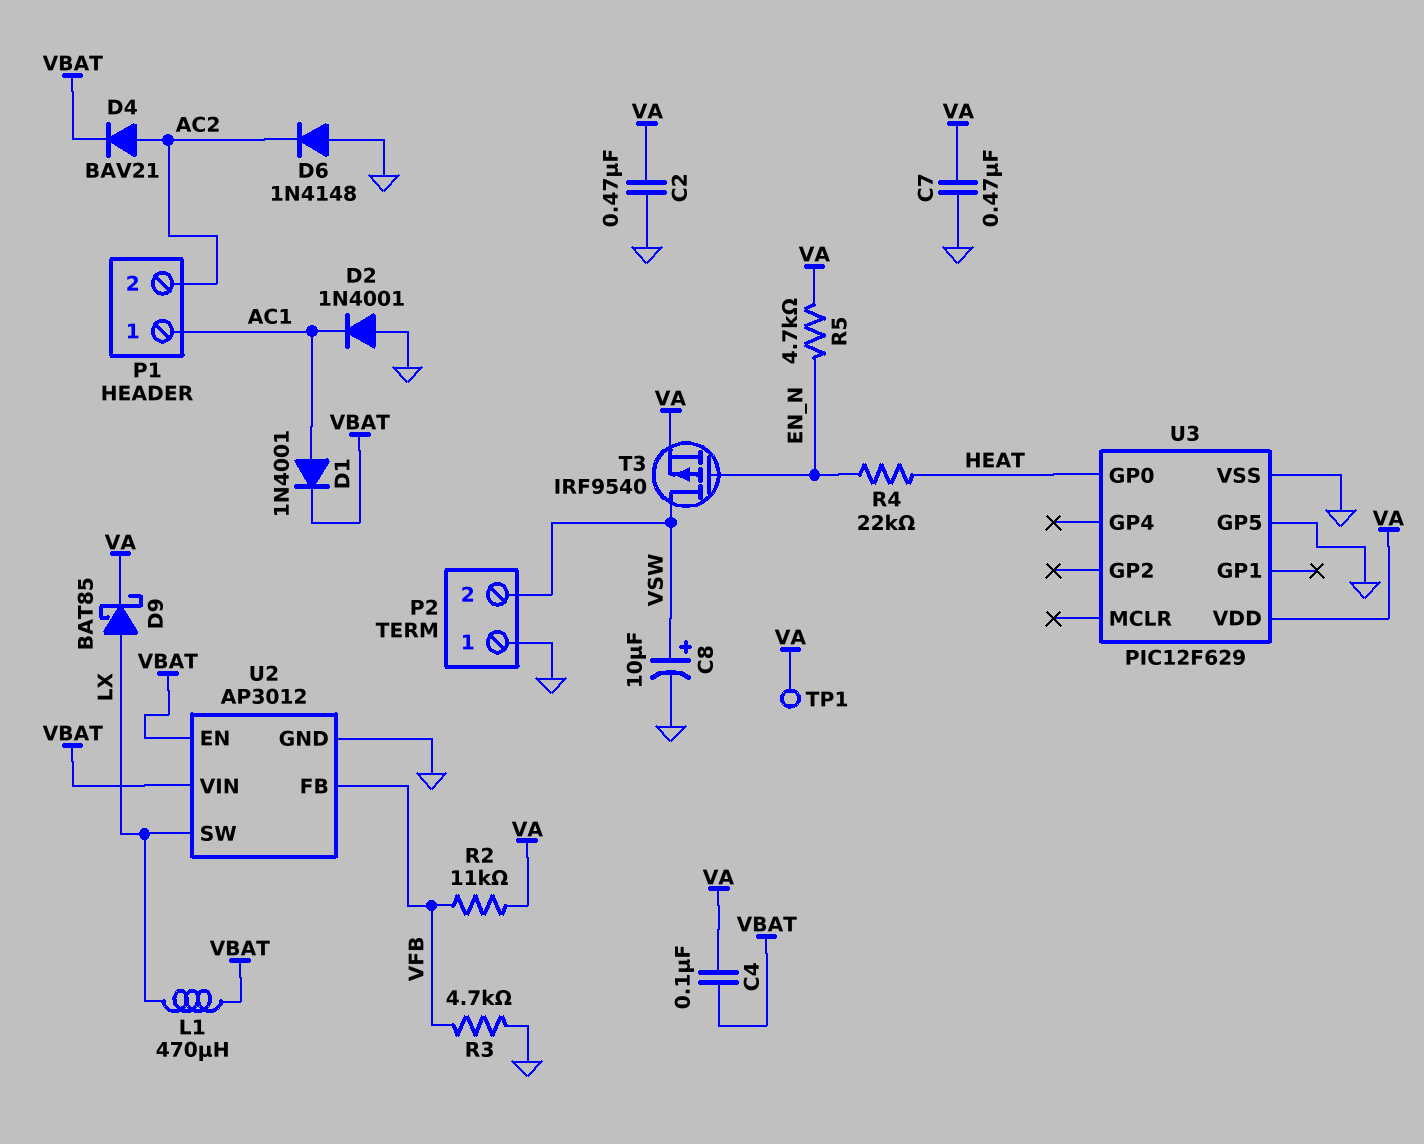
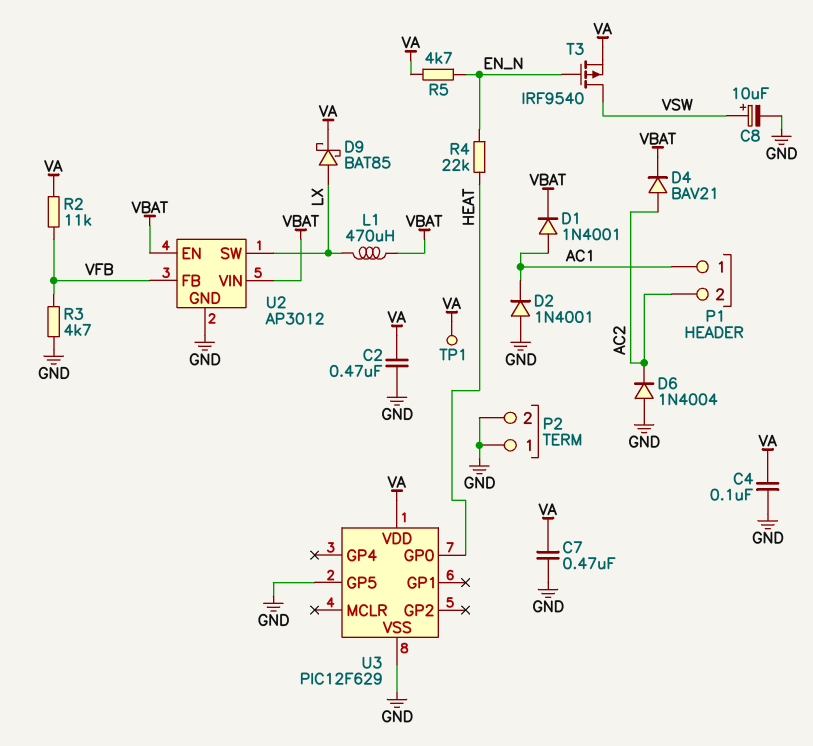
C4: 100nF (VA, VBAT) -> 100nF (GND, VA)
D6: diode 1N4148 (A GND, K AC2) -> diode 1N4004 (A GND, K AC2)
P2 pin 2: VSW -> GND

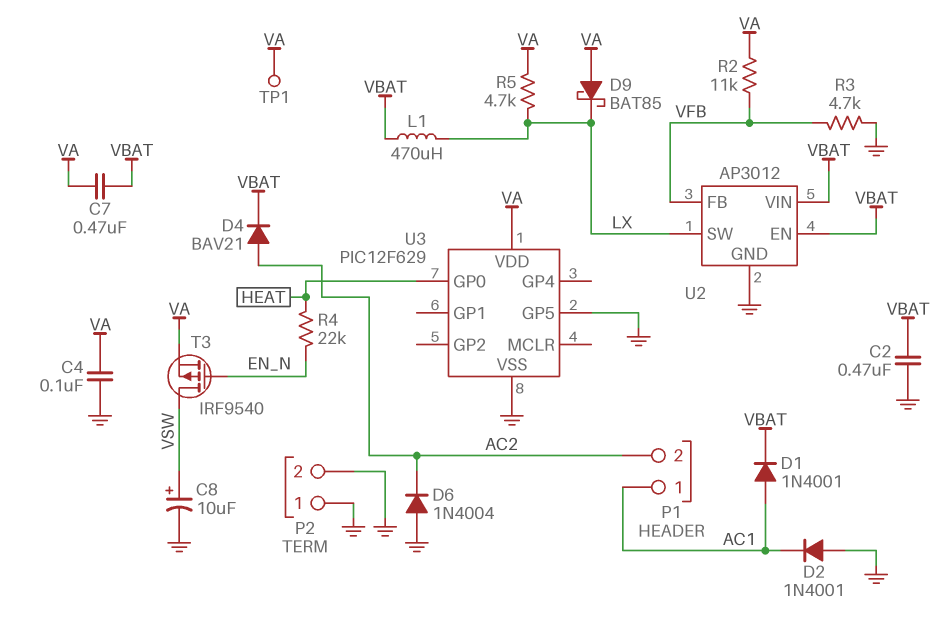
C2: 470nF (GND, VA) -> 470nF (GND, VBAT)
C7: 470nF (GND, VA) -> 470nF (VA, VBAT)
D9: schottky BAT85 (A LX, K VA) -> schottky BAT85 (A VA, K LX)
R5: 4.7k (EN_N, VA) -> 4.7k (LX, VA)

